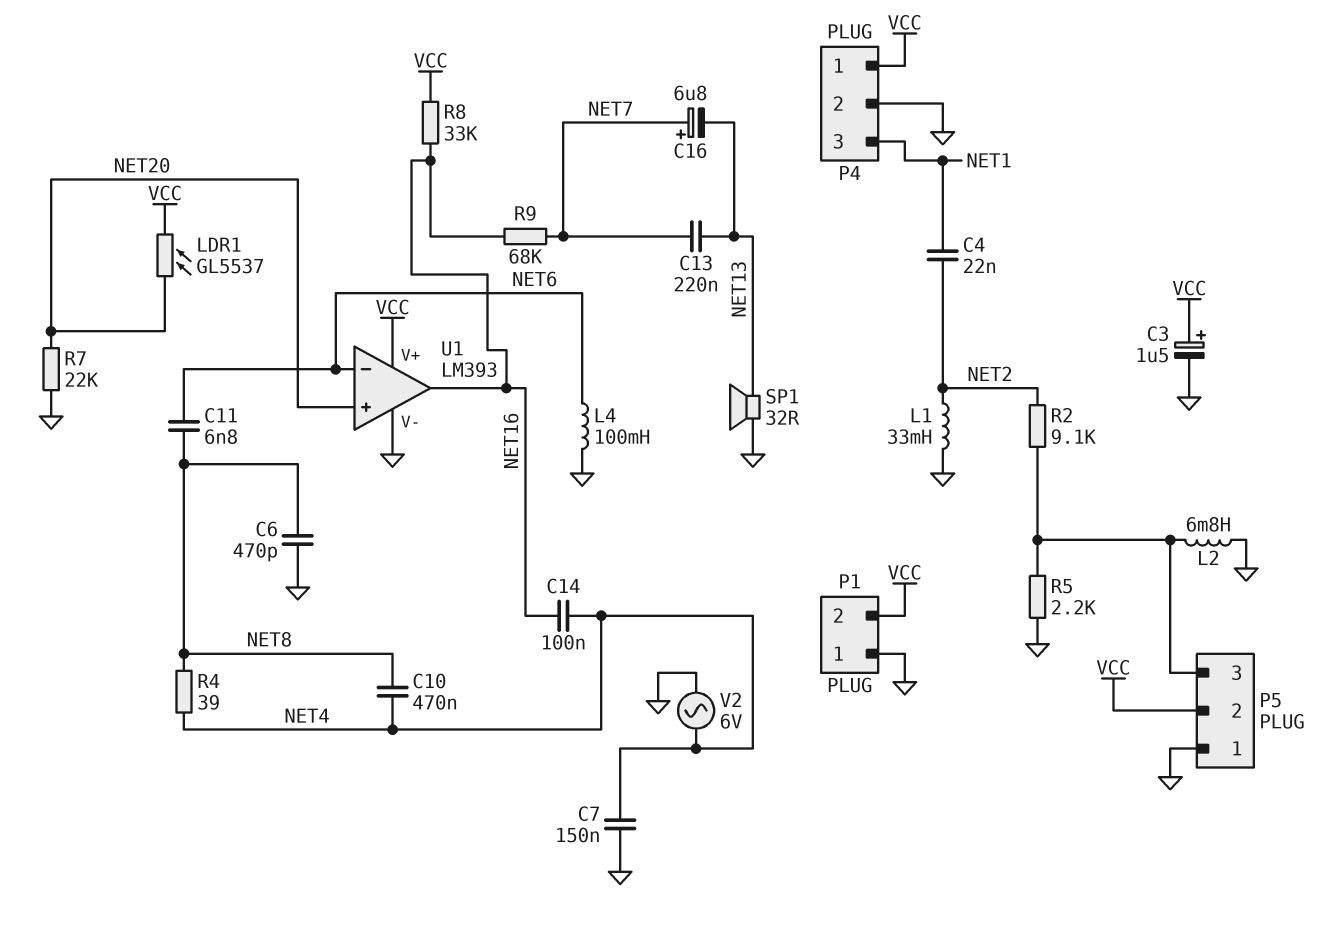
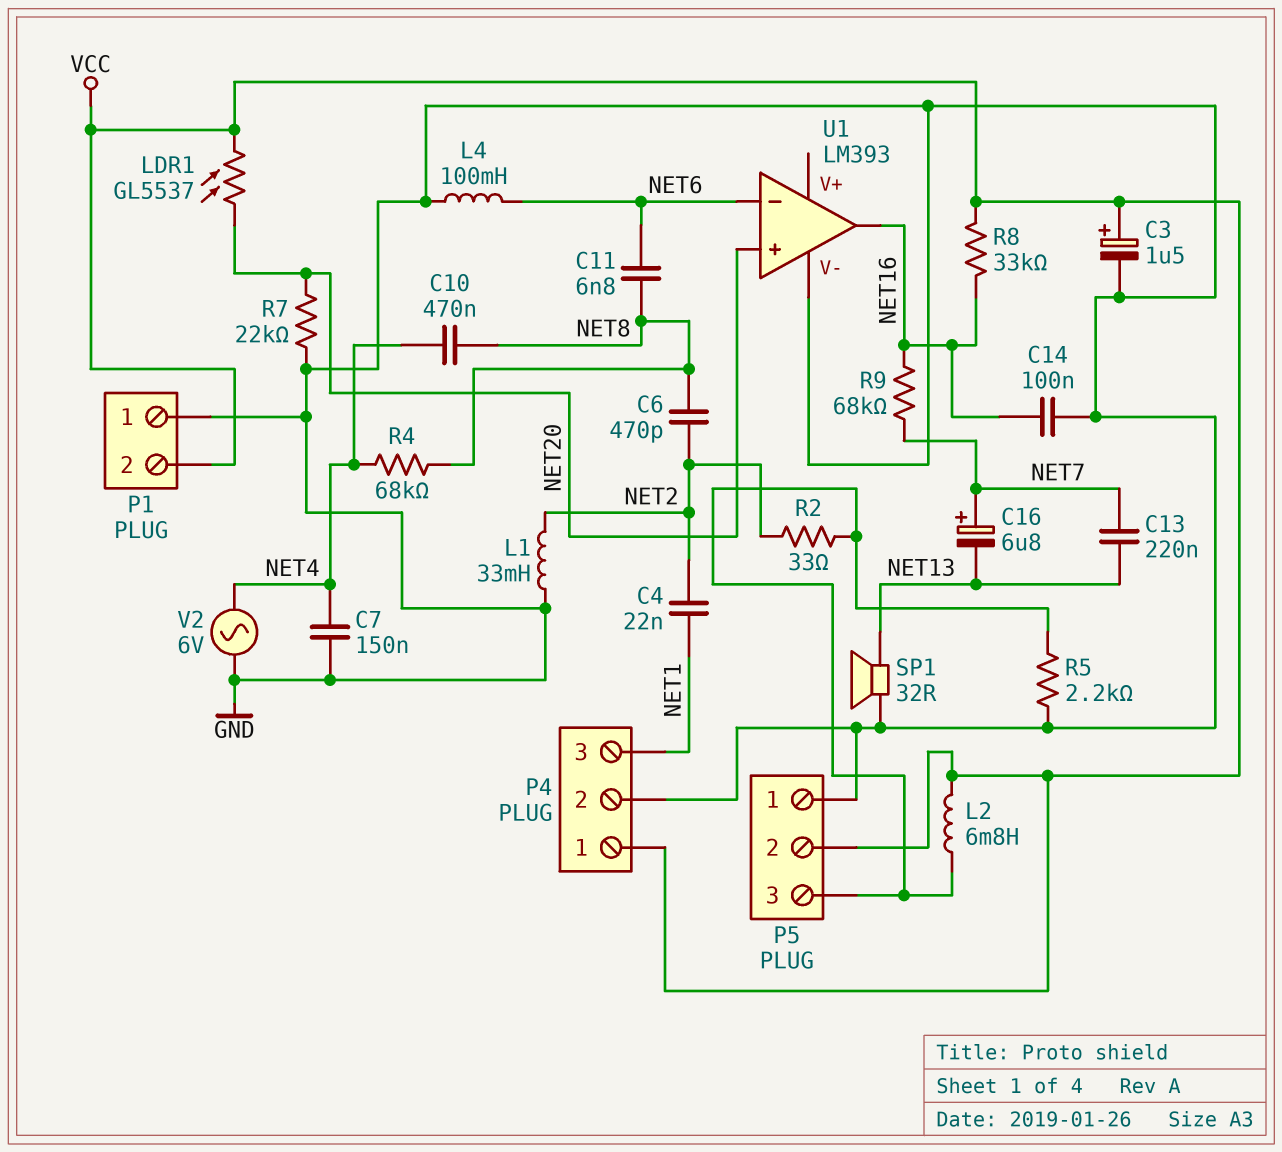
C6: 470pF (GND, NET8) -> 470pF (NET2, NET8)
C14: 100nF (NET4, NET16) -> 100nF (GND, NET16)
L2: 6.8mH (GND, P5/3) -> 6.8mH (P5/3, VCC)
R2: 9.1k (NET2, P5/3) -> 33 (NET2, P5/3)
R4: 39 (NET4, NET8) -> 68k (NET4, NET8)
U1 pin V+: VCC -> none

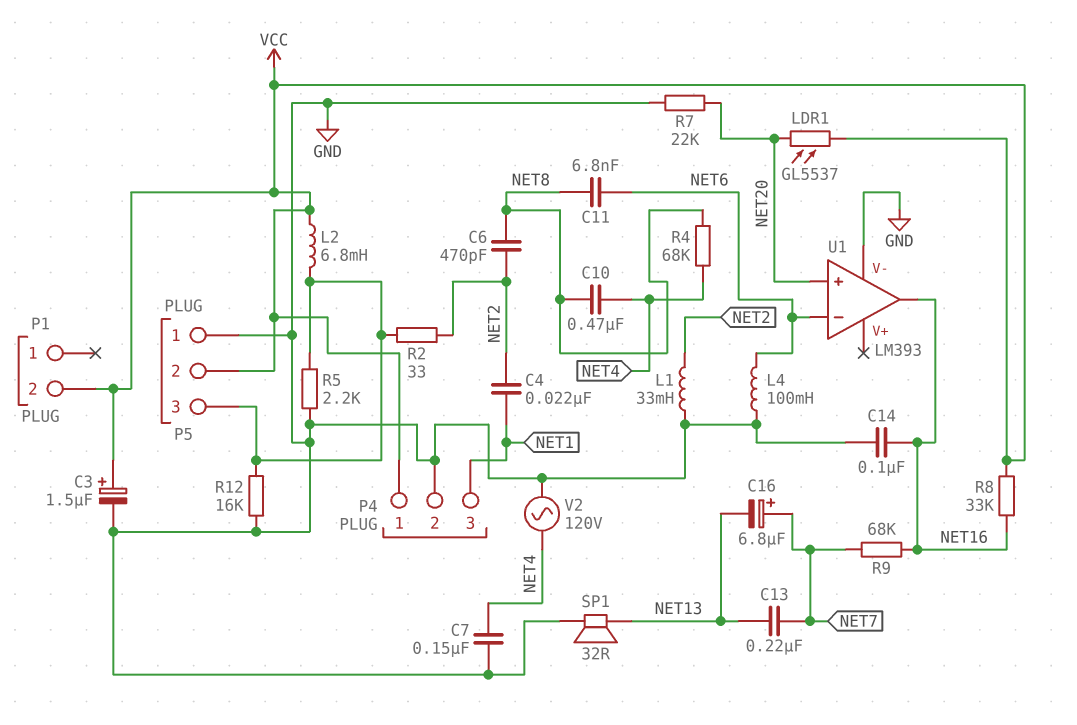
P1 pin 1: GND -> none
R12: none -> 16k (GND, P5/3)
V2: AC 6V (GND, NET4) -> AC 120V (GND, NET4)

